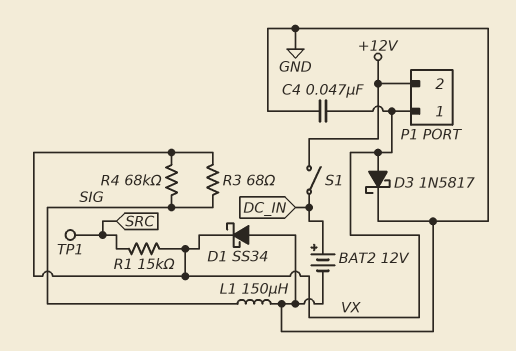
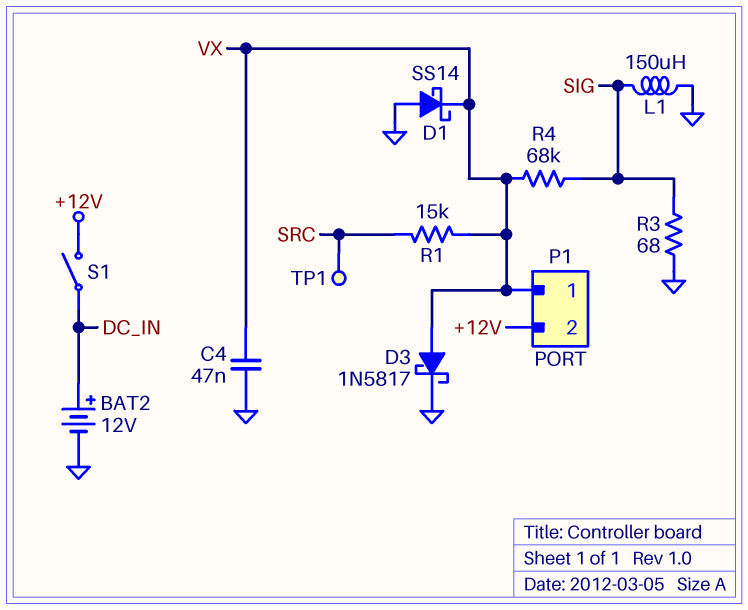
D1: schottky SS34 (A GND, K VX) -> schottky SS14 (A GND, K VX)
R3: 68 (SIG, VX) -> 68 (GND, SIG)

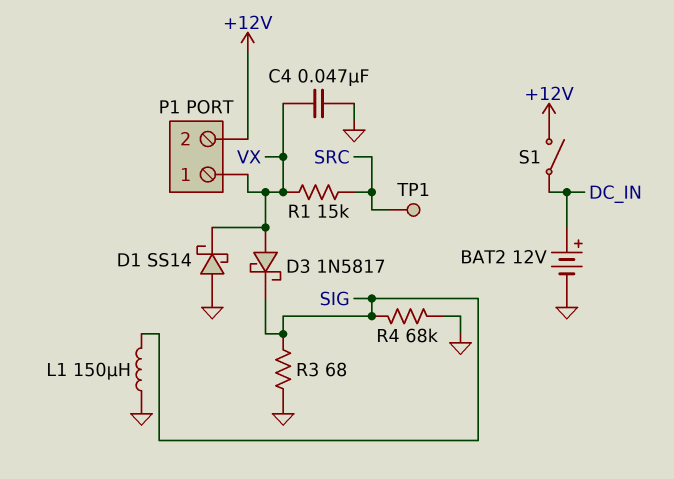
D3: schottky 1N5817 (A VX, K GND) -> schottky 1N5817 (A VX, K SIG)
R4: 68k (SIG, VX) -> 68k (GND, SIG)

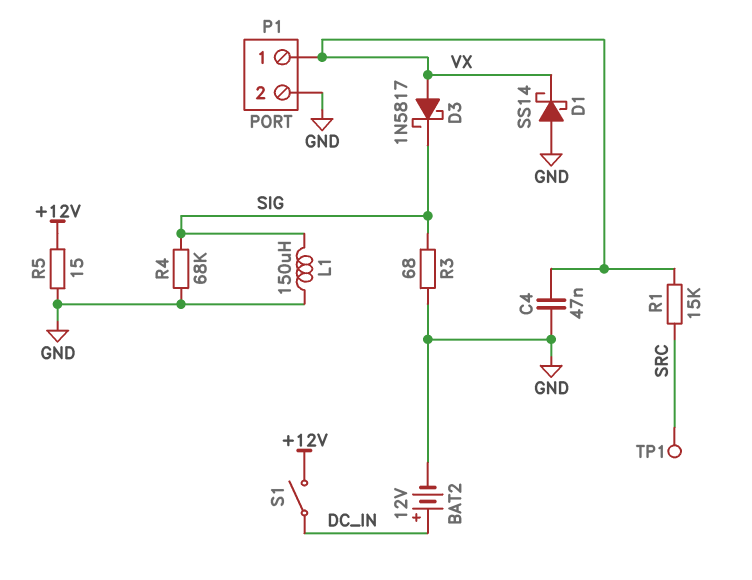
P1 pin 2: +12V -> GND
R5: none -> 15 (+12V, GND)

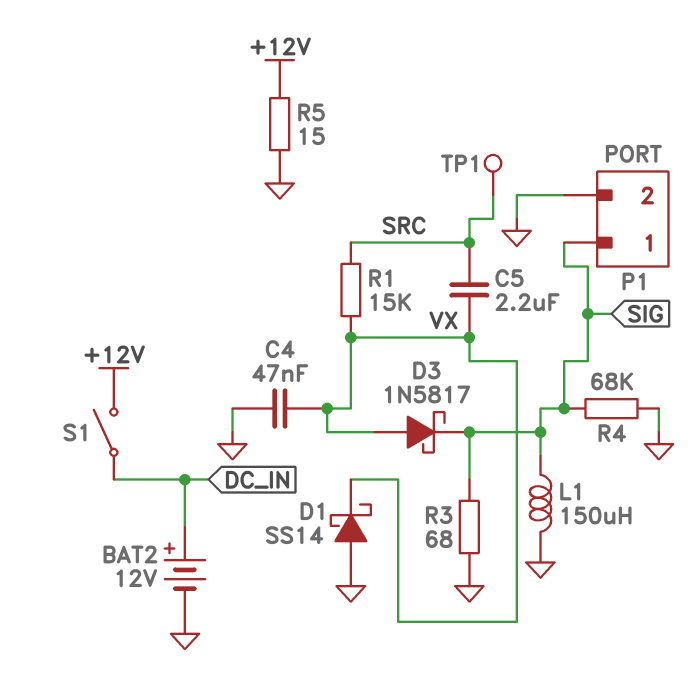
C5: none -> 2.2uF (SRC, VX)
P1 pin 1: VX -> SIG

